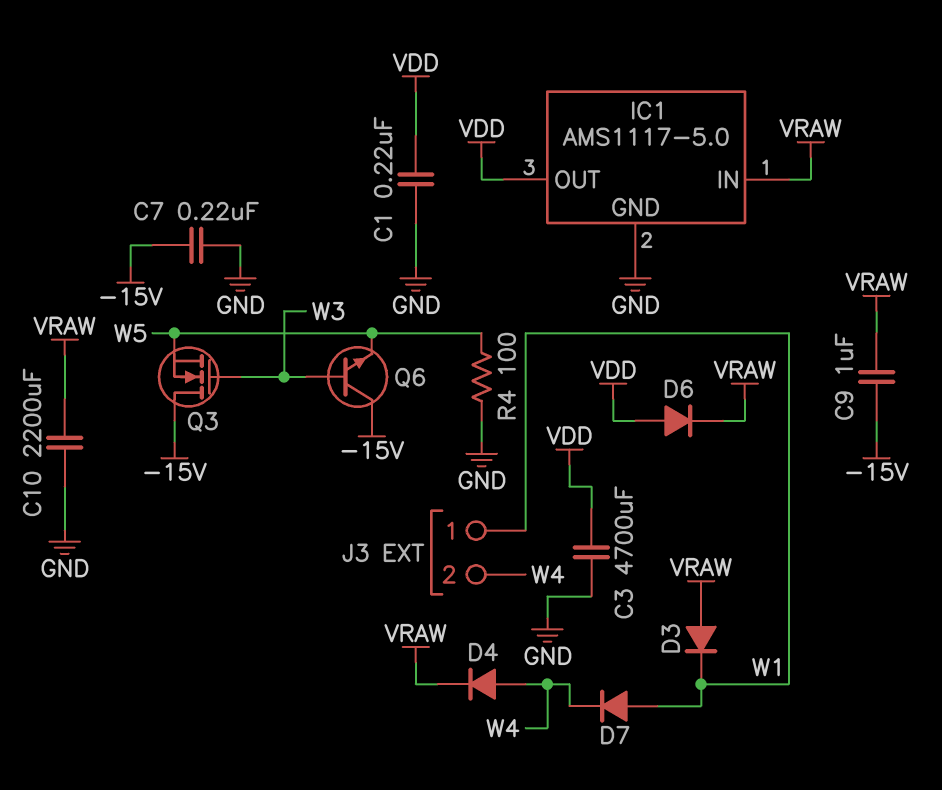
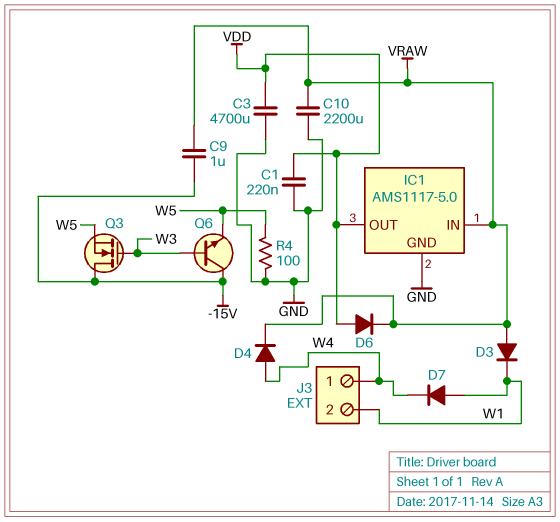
C7: 220nF (-15V, GND) -> none
J3 pin 1: W1 -> W4
J3 pin 2: W4 -> W1

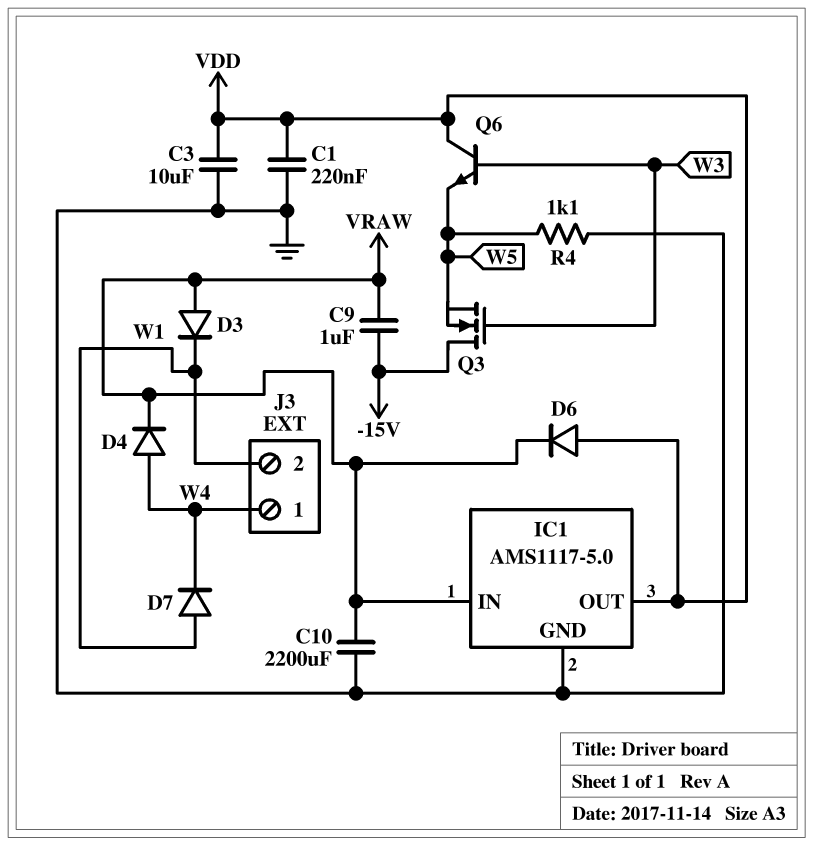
C3: 4700uF (GND, VDD) -> 10uF (GND, VDD)
Q6: NPN (B W3, C -15V, E W5) -> NPN (B W3, C VDD, E W5)
R4: 100 (GND, W5) -> 1.1k (GND, W5)

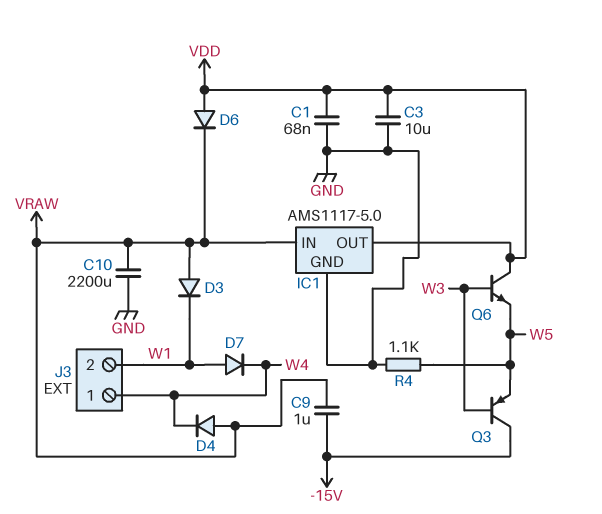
C1: 220nF (GND, VDD) -> 68nF (GND, VDD)
D4: diode (A W4, K VRAW) -> diode (A VRAW, K W4)
Q3: NMOS (G W3, D -15V, S W5) -> PNP (B W3, C -15V, E W5)

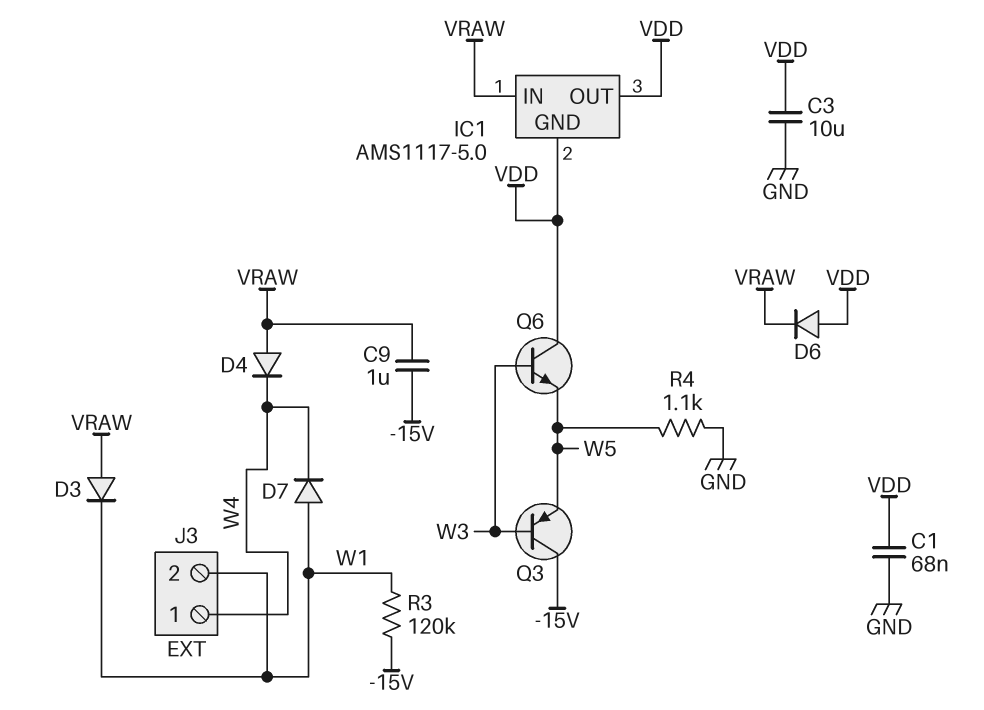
C10: 2200uF (GND, VRAW) -> none
IC1 pin GND: GND -> VDD
R3: none -> 120k (-15V, W1)

